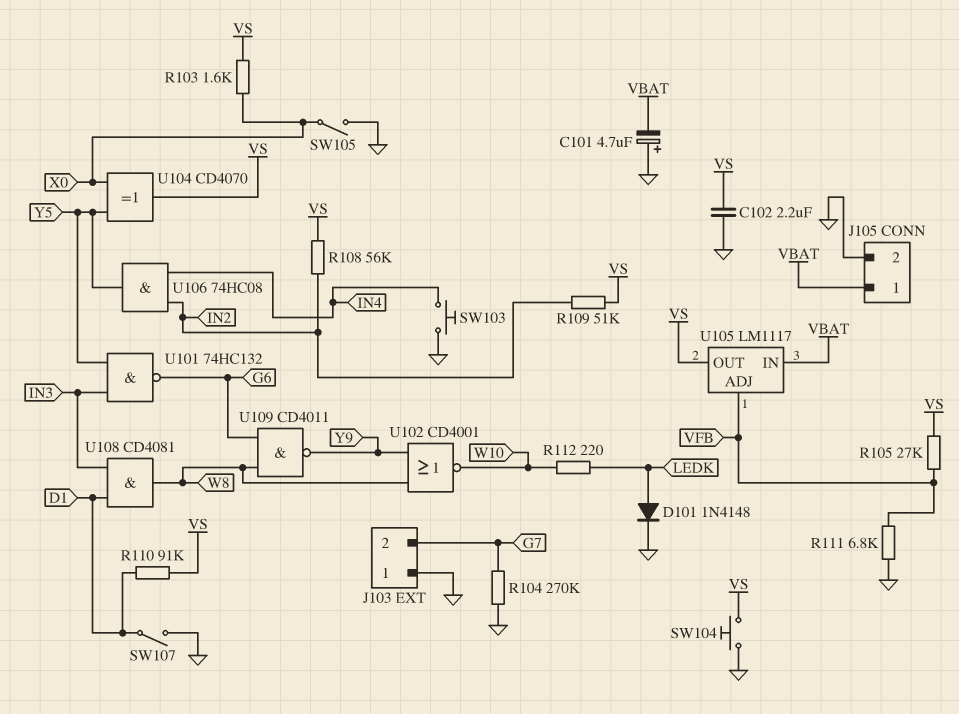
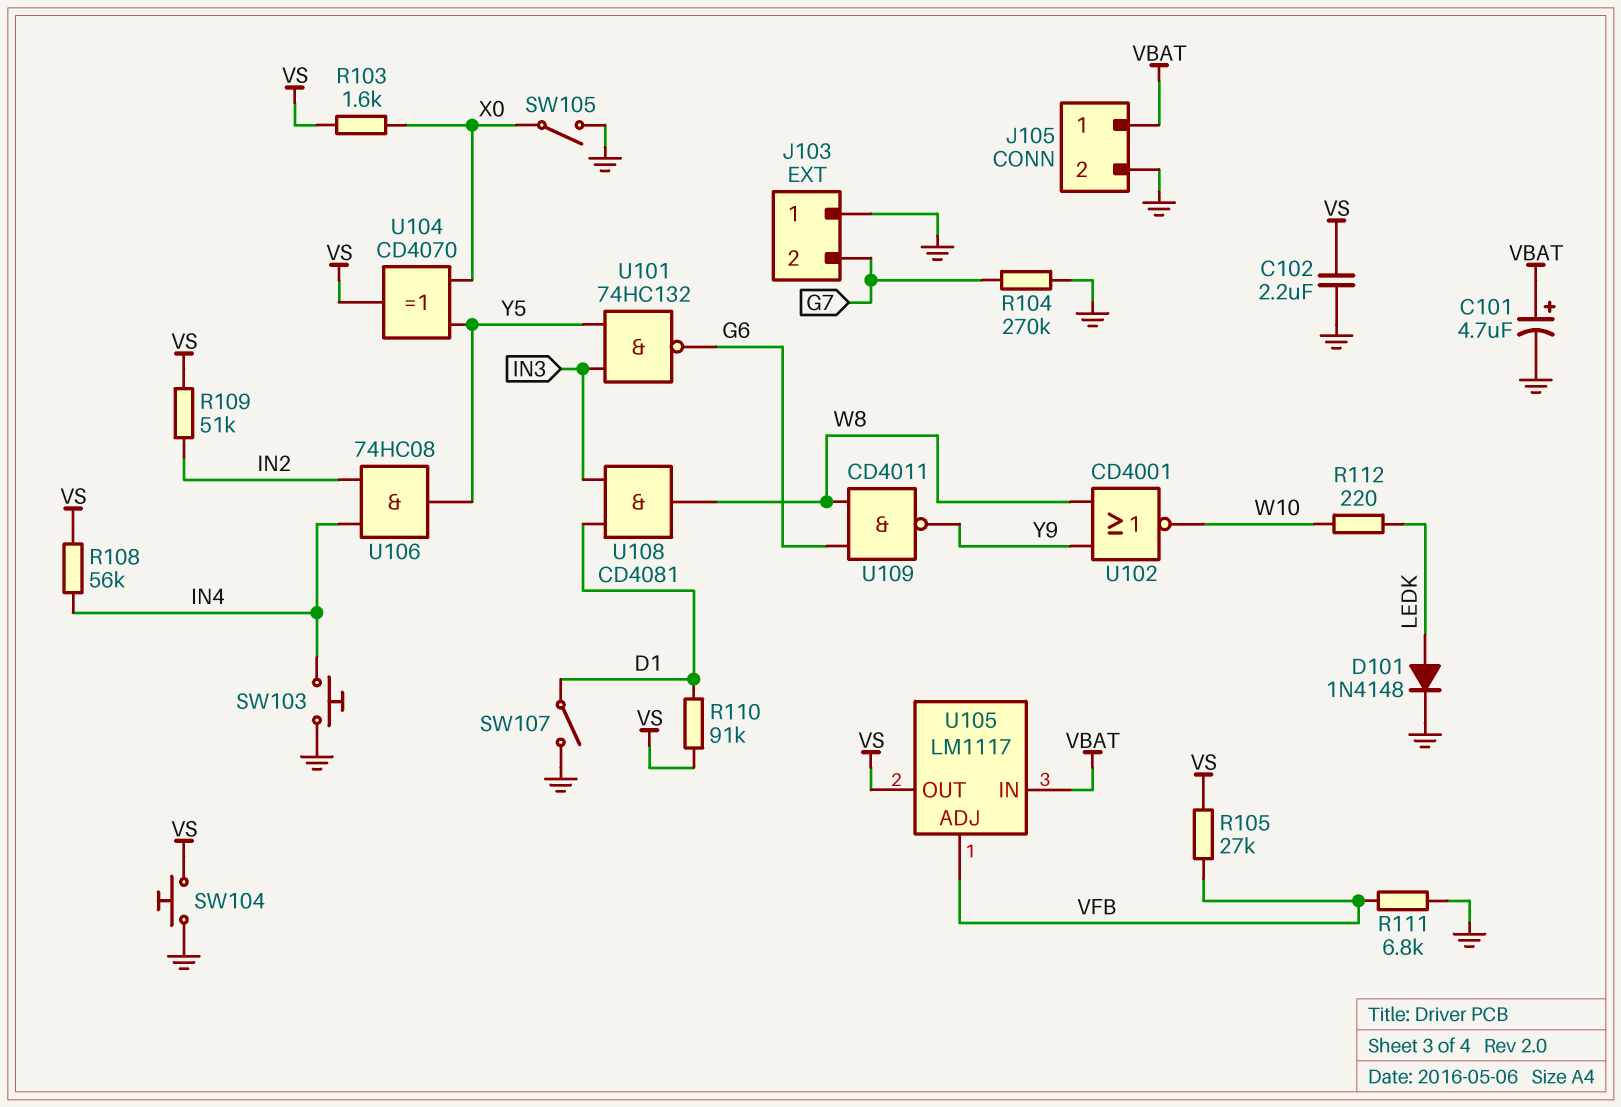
C101: 4.7uF (plus GND, minus VBAT) -> 4.7uF (plus VBAT, minus GND)
R108: 56k (IN2, VS) -> 56k (IN4, VS)

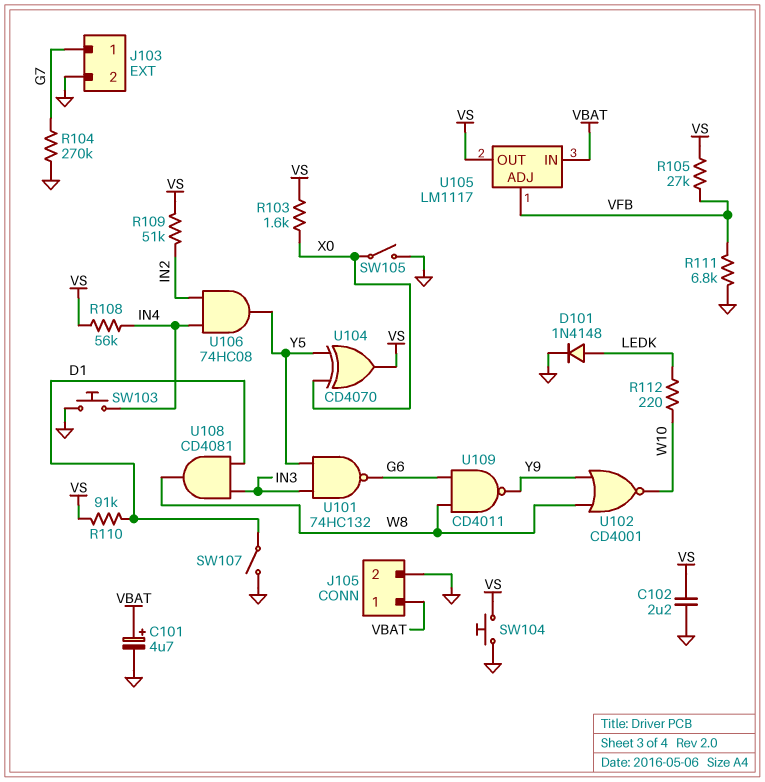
J103 pin 1: GND -> G7
J103 pin 2: G7 -> GND

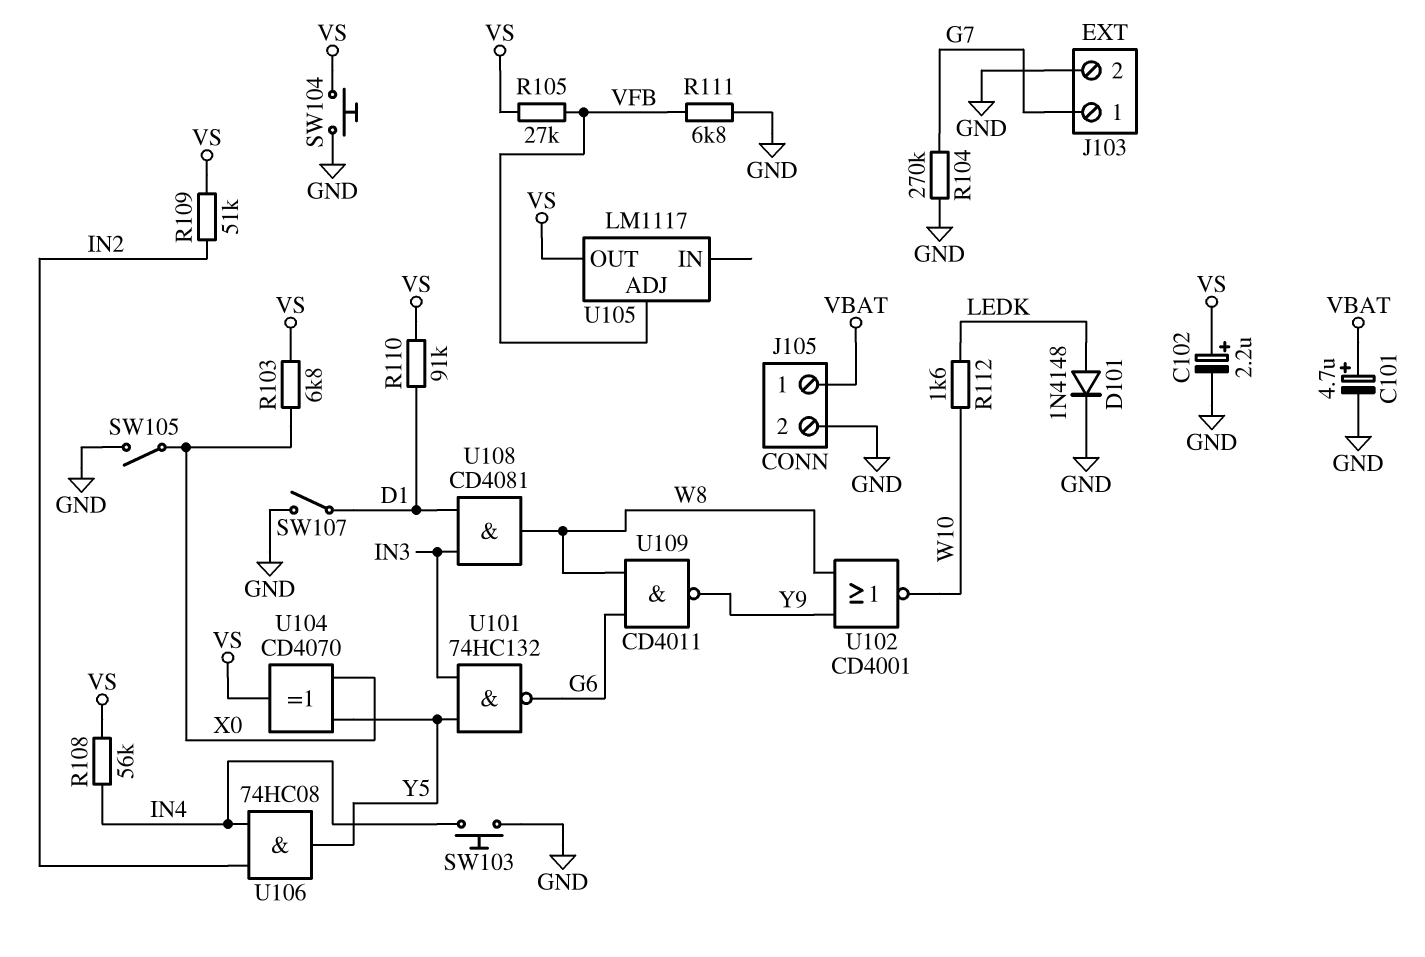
C102: 2.2uF (GND, VS) -> 2.2uF (plus VS, minus GND)
R103: 1.6k (VS, X0) -> 6.8k (VS, X0)
R112: 220 (LEDK, W10) -> 1.6k (LEDK, W10)
U105 pin IN: VBAT -> none

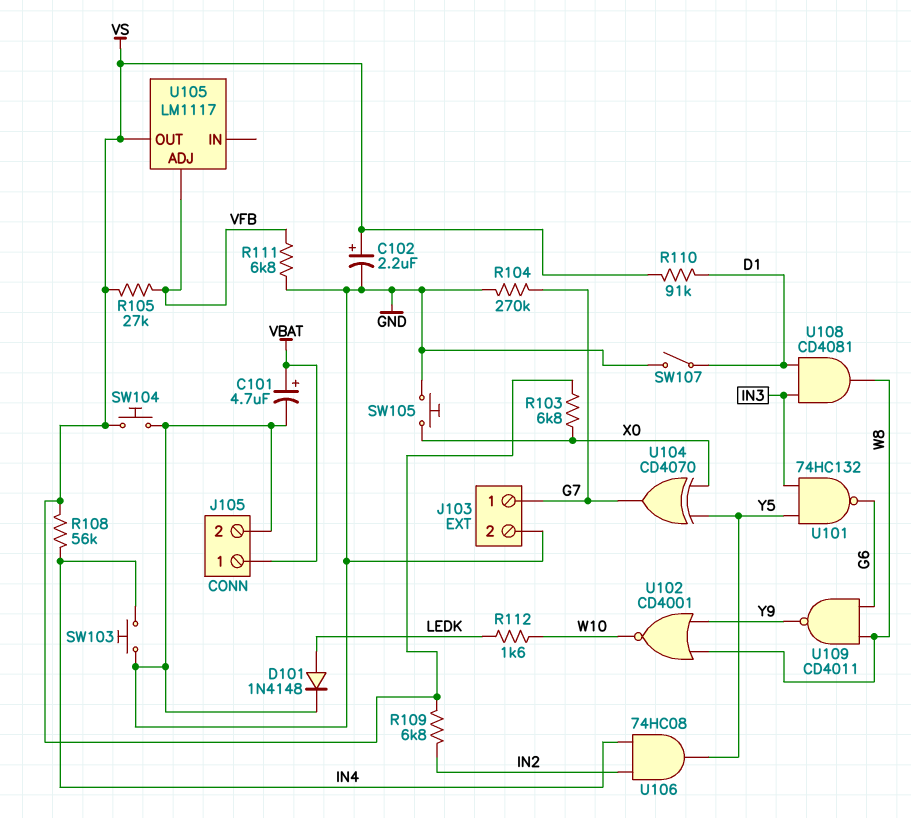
R109: 51k (IN2, VS) -> 6.8k (IN2, VS)
SW105: switch (GND, X0) -> button (GND, X0)
U104: XOR CD4070 (in X0, in Y5, out VS) -> XOR CD4070 (in X0, in Y5, out G7)

